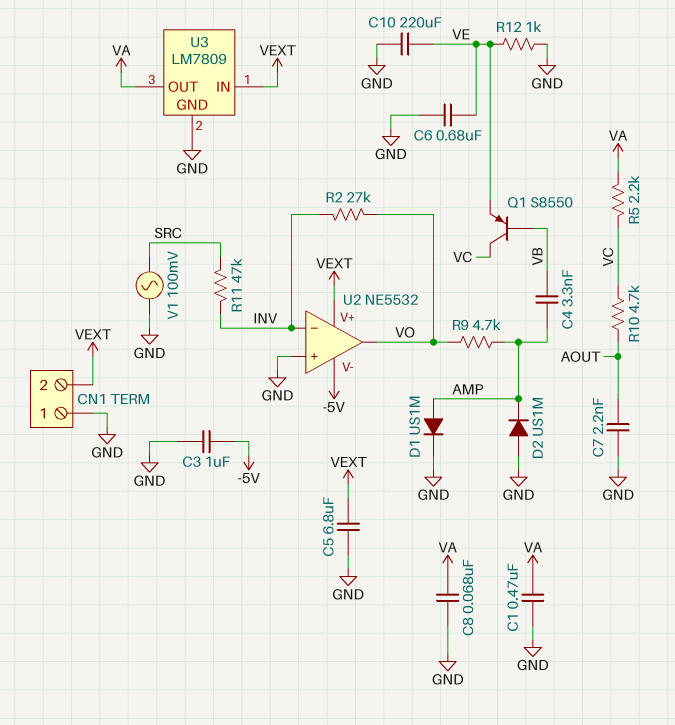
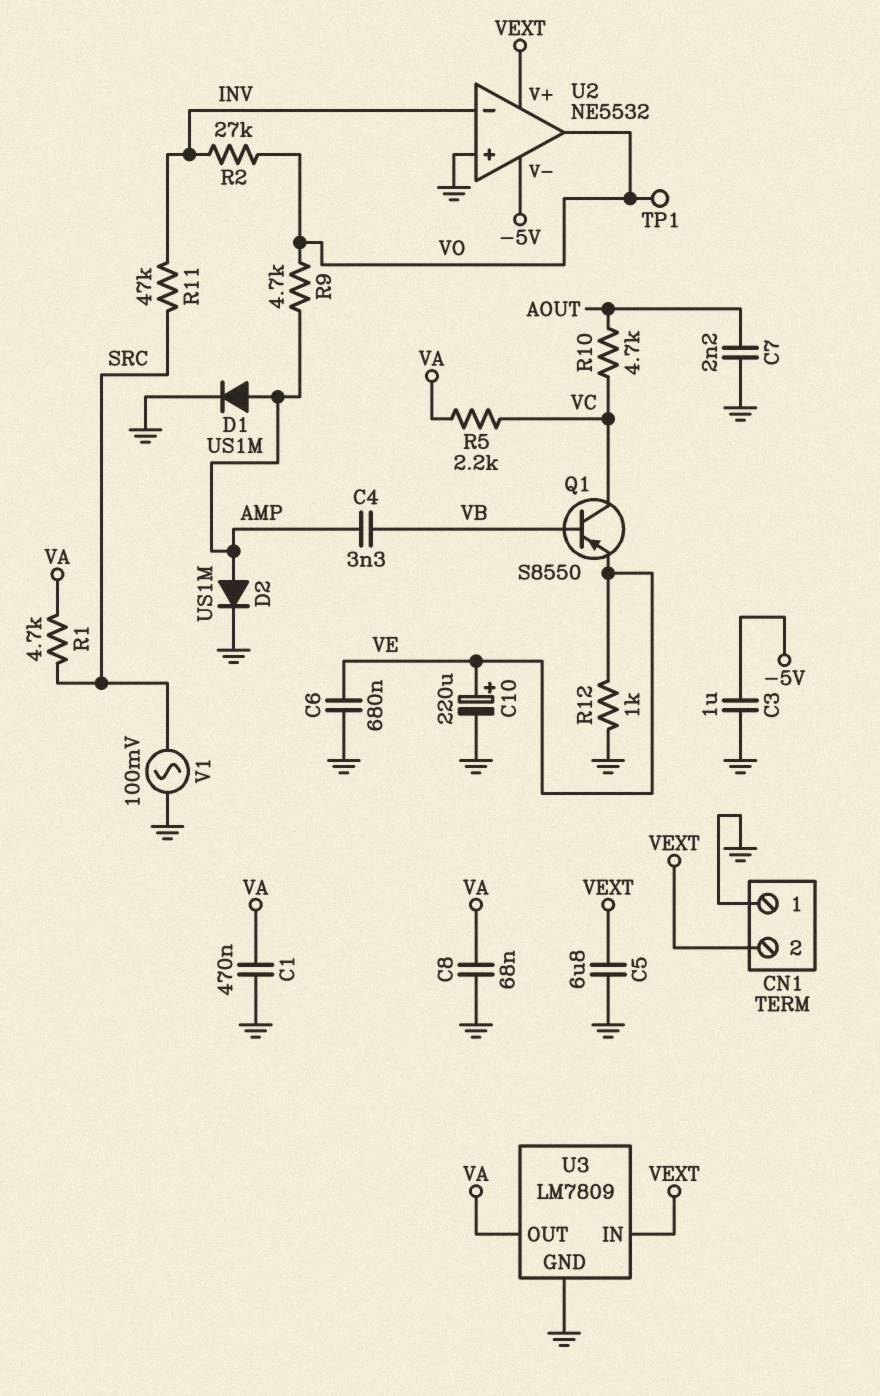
C10: 220uF (GND, VE) -> 220uF (plus VE, minus GND)
D2: diode US1M (A GND, K AMP) -> diode US1M (A AMP, K GND)
R1: none -> 4.7k (SRC, VA)
TP1: none -> test point (VO)

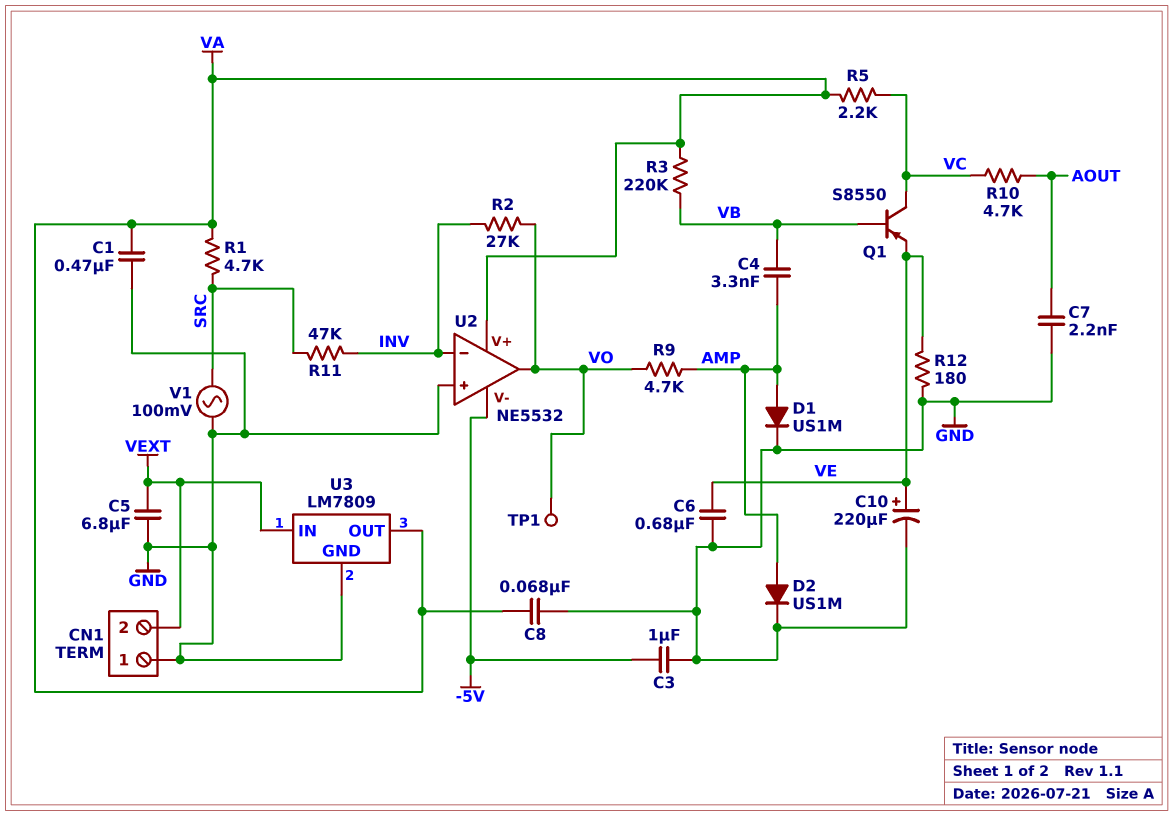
R3: none -> 220k (VA, VB)
R12: 1k (GND, VE) -> 180 (GND, VE)
U2 pin V+: VEXT -> VA

